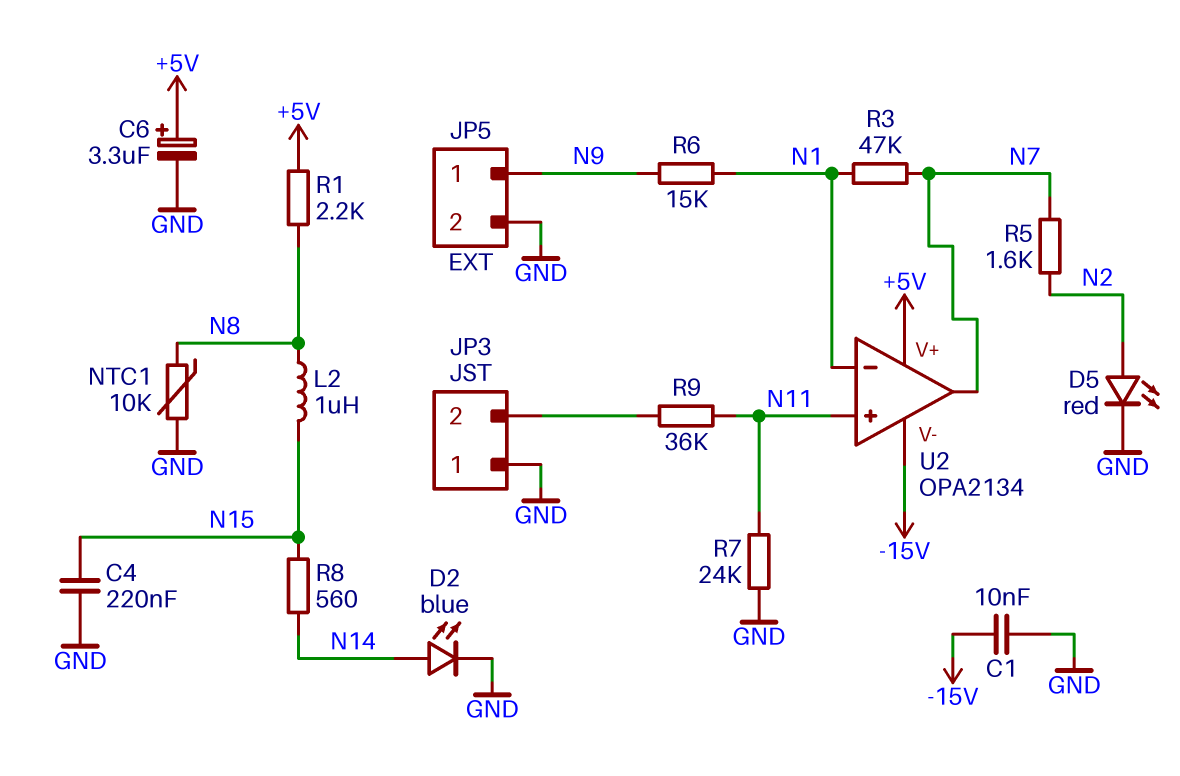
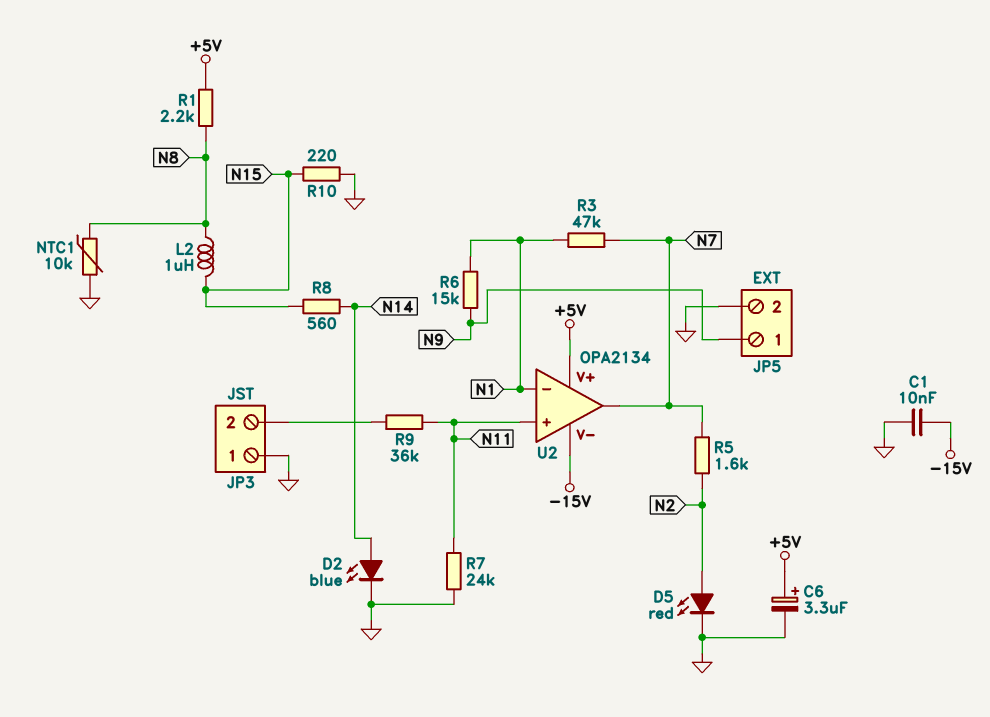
C4: 220nF (GND, N15) -> none
R10: none -> 220 (GND, N15)

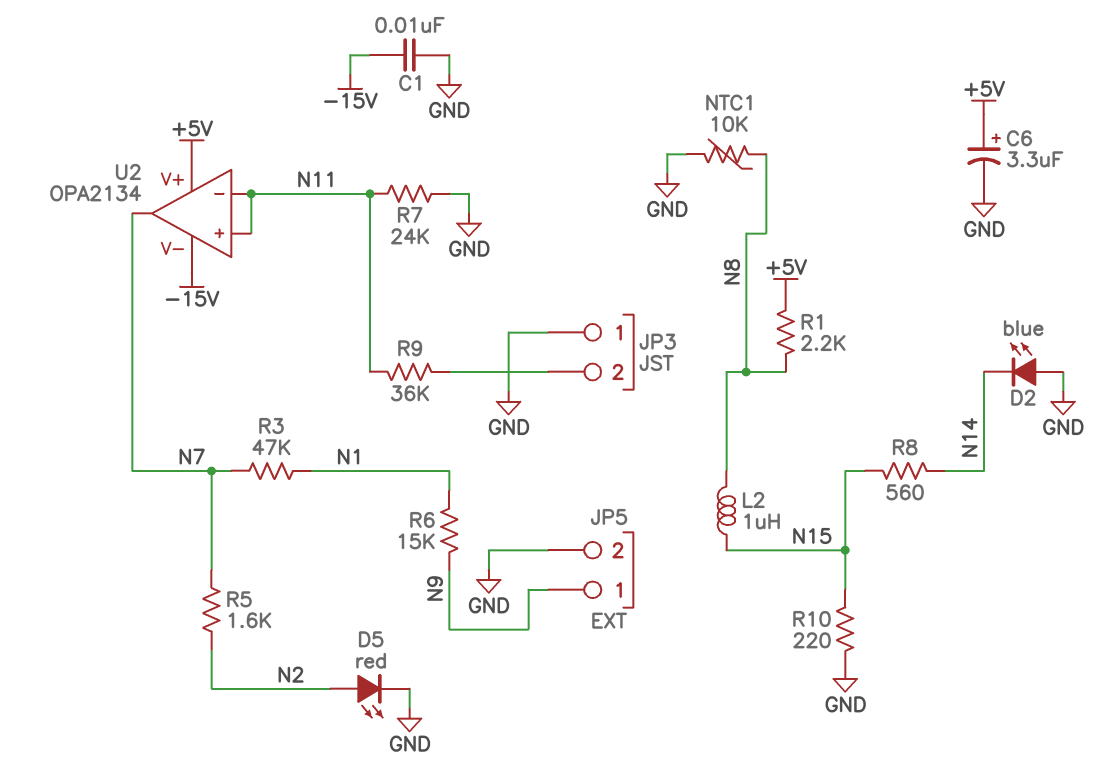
D2: LED blue (A N14, K GND) -> LED blue (A GND, K N14)
U2 pin in-: N1 -> N11

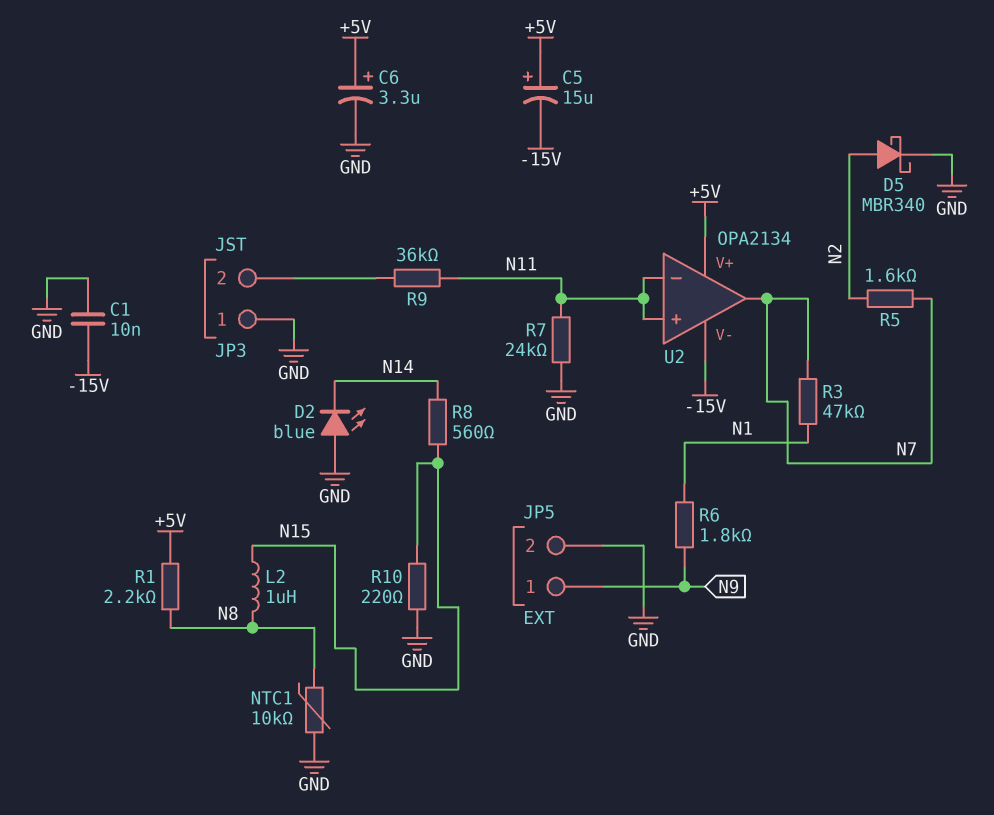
C5: none -> 15uF (plus +5V, minus -15V)
D5: LED red (A N2, K GND) -> schottky MBR340 (A N2, K GND)
R6: 15k (N1, N9) -> 1.8k (N1, N9)

